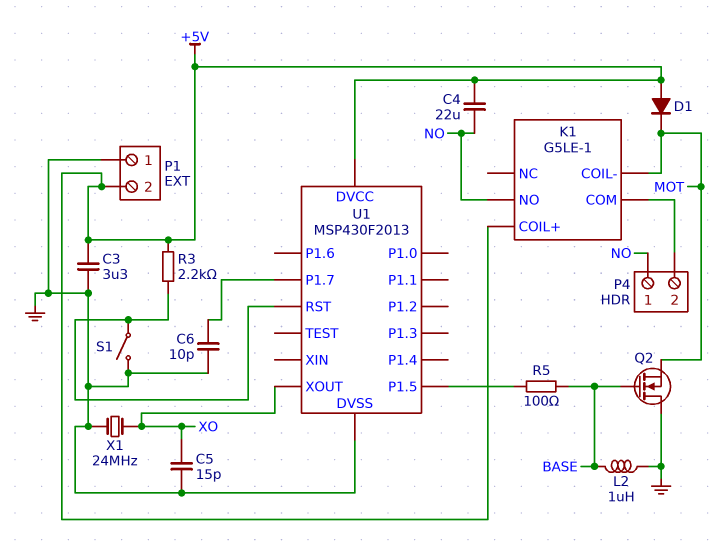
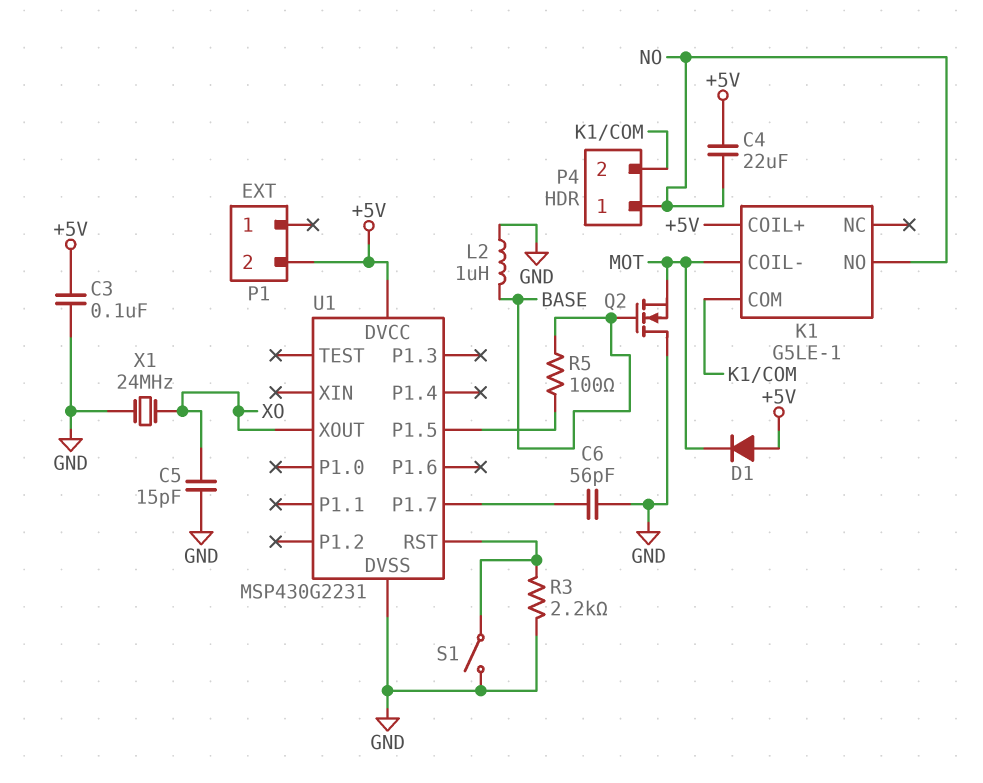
C3: 3.3uF (+5V, GND) -> 100nF (+5V, GND)
C6: 10pF (GND, U1/P1.7) -> 56pF (GND, U1/P1.7)
P1 pin 1: GND -> none
R3: 2.2k (+5V, U1/RST) -> 2.2k (GND, U1/RST)
U1: MSP430F2013 -> MSP430G2231

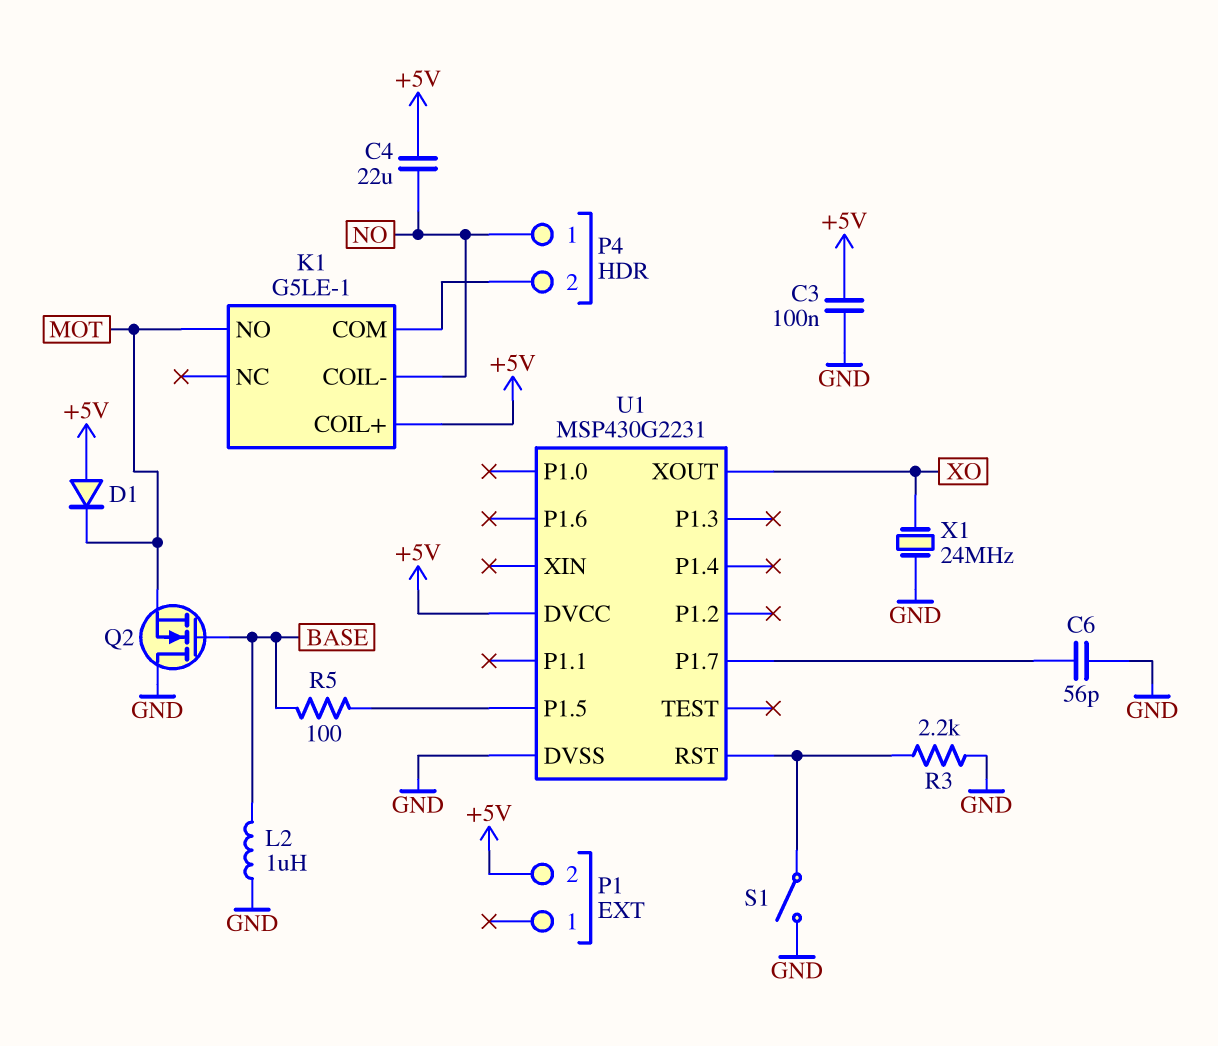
C5: 15pF (GND, XO) -> none
K1 pin COIL-: MOT -> NO
K1 pin NO: NO -> MOT

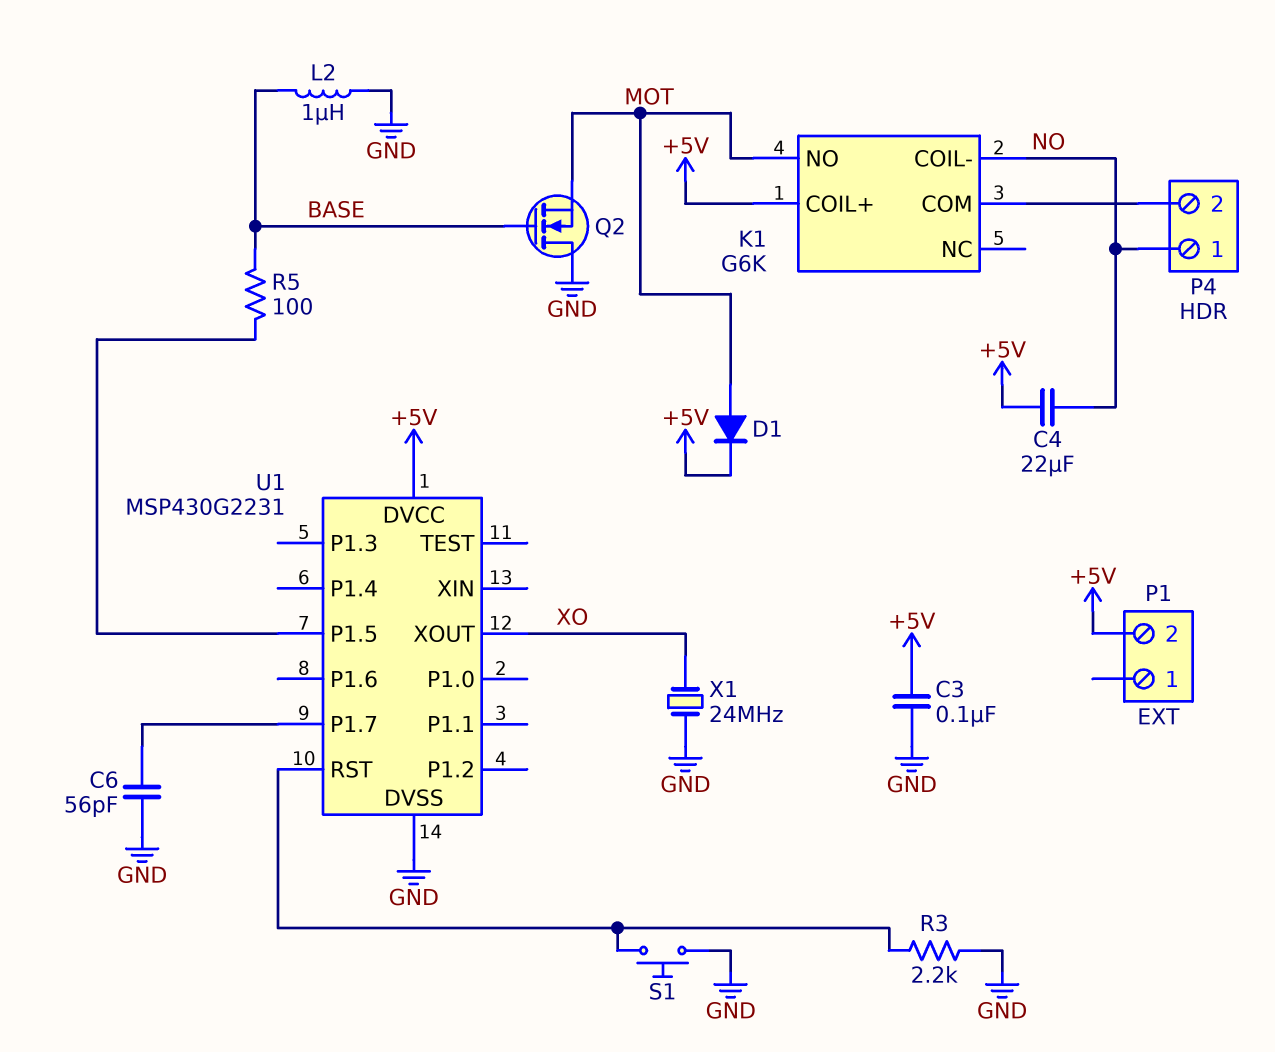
D1: diode (A +5V, K MOT) -> diode (A MOT, K +5V)
K1: G5LE-1 -> G6K
S1: switch (GND, U1/RST) -> button (GND, U1/RST)

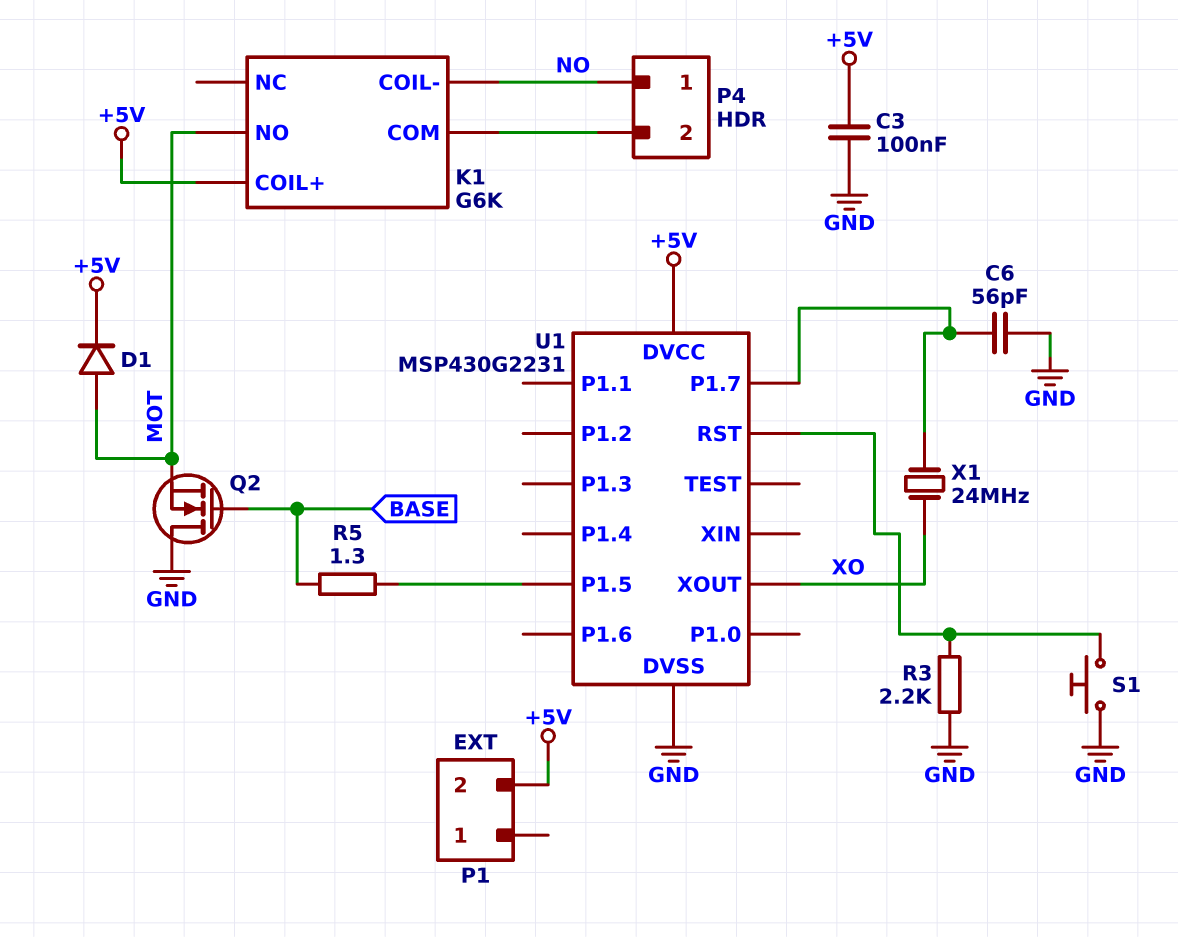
C4: 22uF (+5V, NO) -> none
L2: 1uH (BASE, GND) -> none
R5: 100 (BASE, U1/P1.5) -> 1.3 (BASE, U1/P1.5)
X1: 24MHz (GND, XO) -> 24MHz (U1/P1.7, XO)

